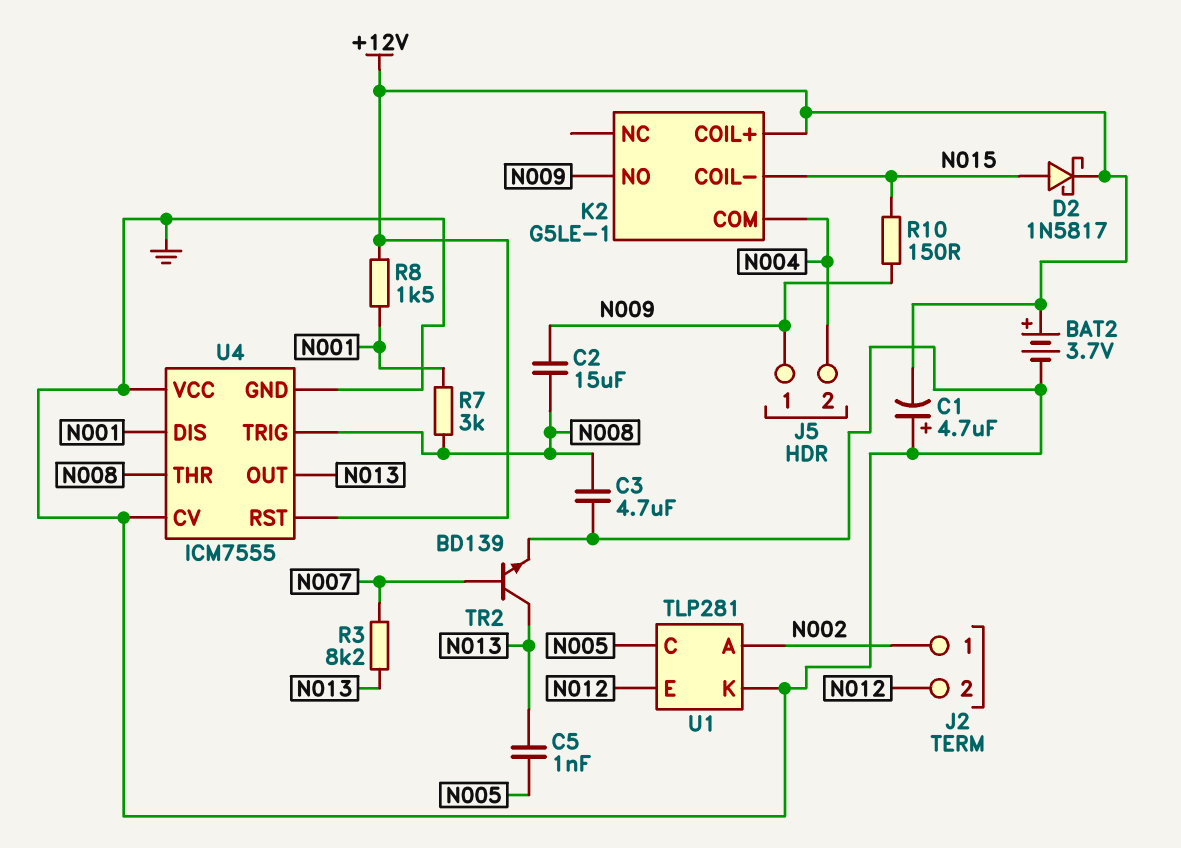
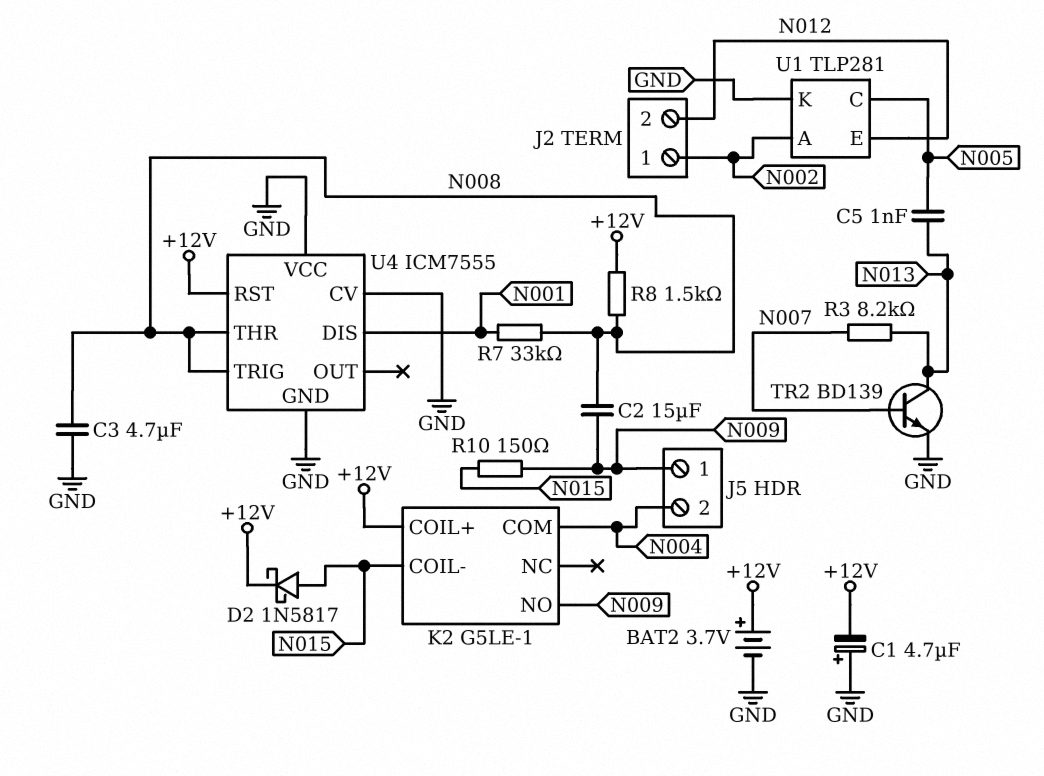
R7: 3k (N001, N008) -> 33k (N001, N008)
R8: 1.5k (+12V, N001) -> 1.5k (+12V, N008)
U4 pin OUT: N013 -> none

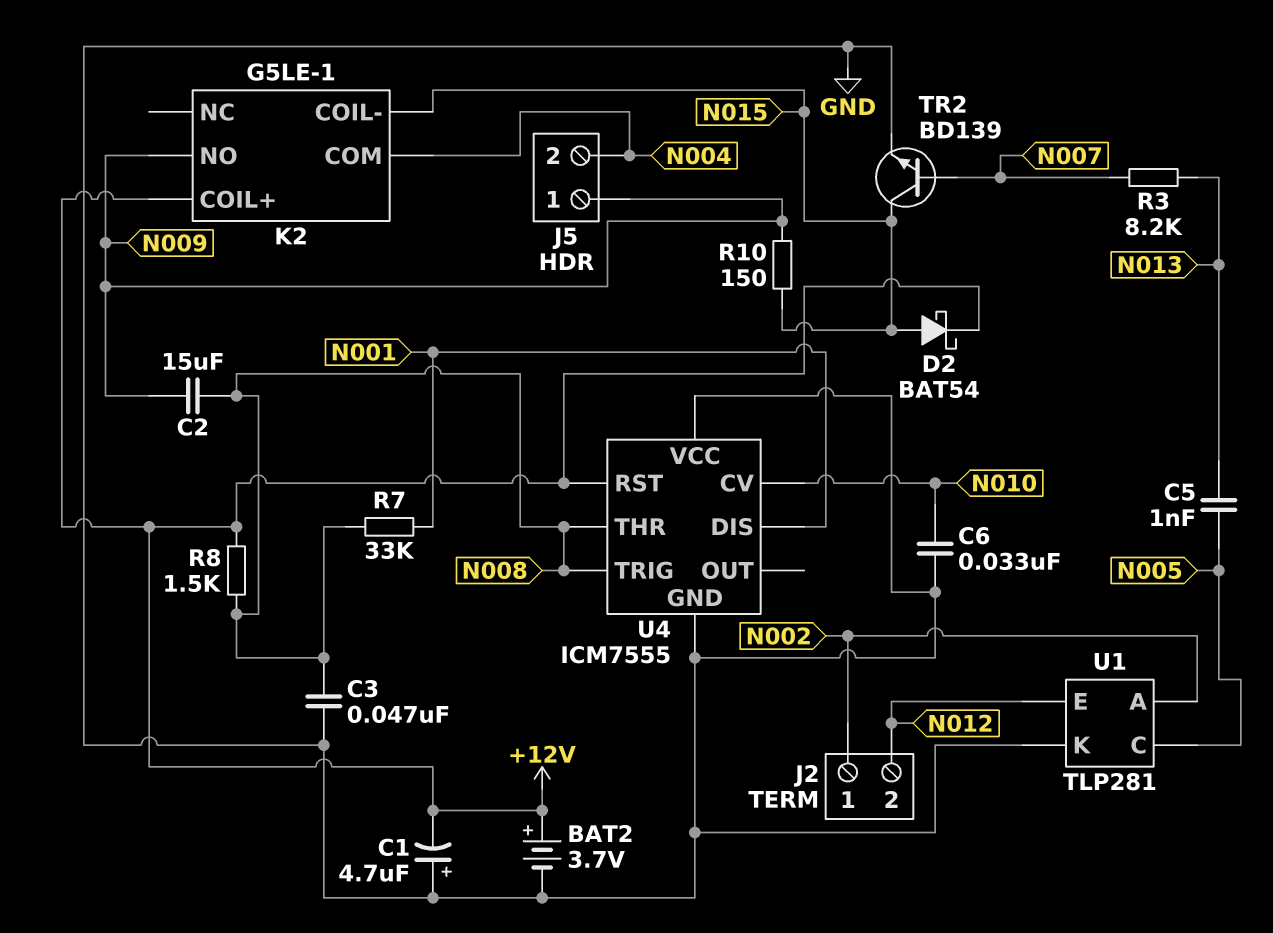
C3: 4.7uF (GND, N008) -> 47nF (GND, N008)
C6: none -> 33nF (GND, N010)
D2: schottky 1N5817 (A N015, K +12V) -> schottky BAT54 (A N015, K +12V)
TR2: NPN BD139 (B N007, C N013, E GND) -> NPN BD139 (B N007, C N015, E GND)
U4 pin CV: GND -> N010

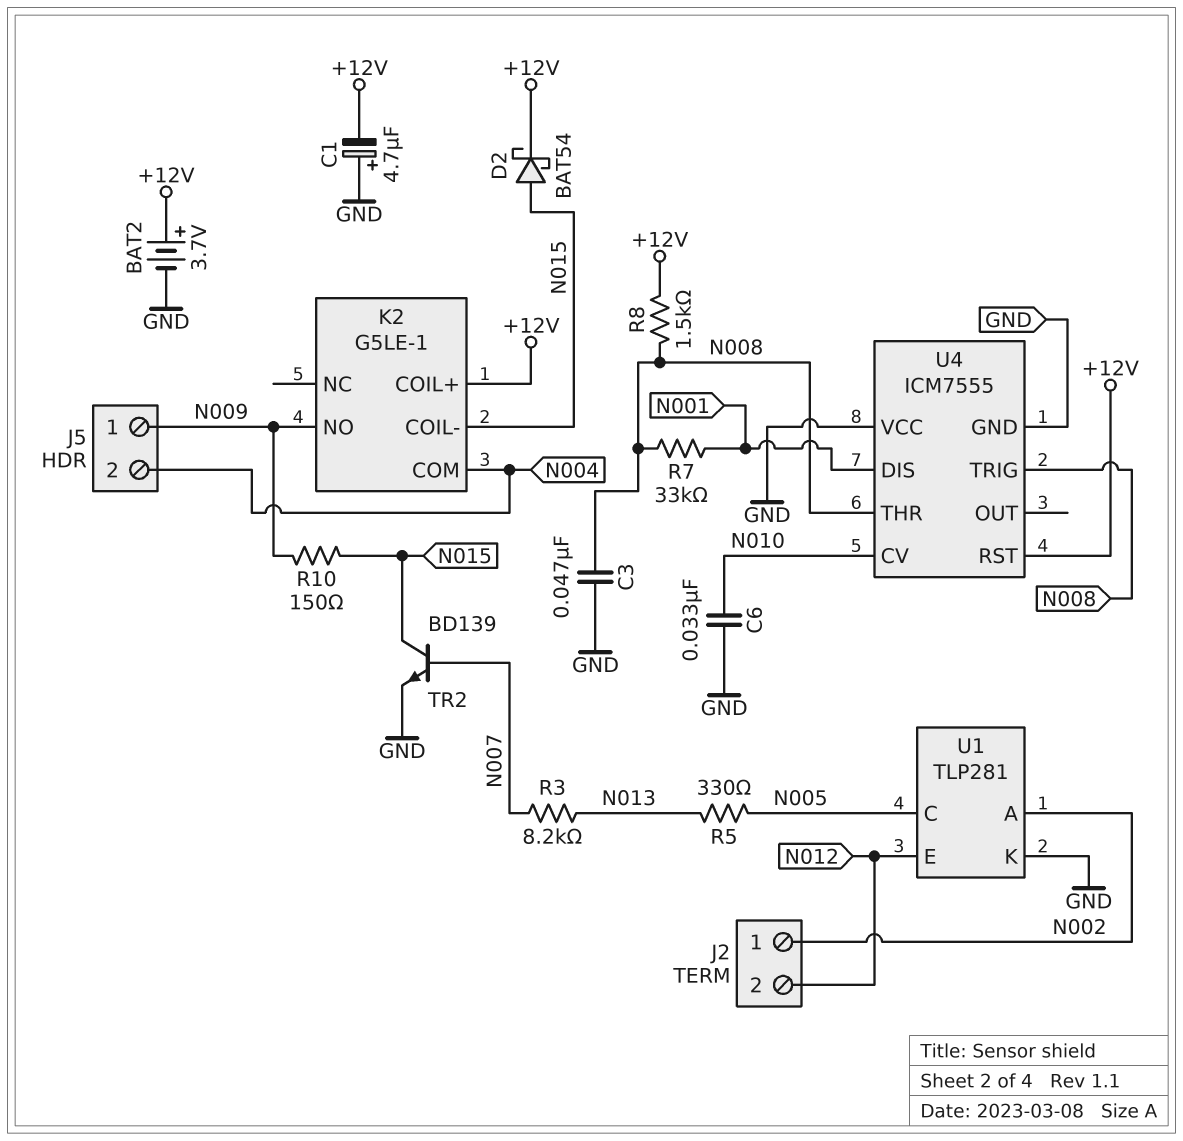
C2: 15uF (N008, N009) -> none
C5: 1nF (N005, N013) -> none
R5: none -> 330 (N005, N013)

